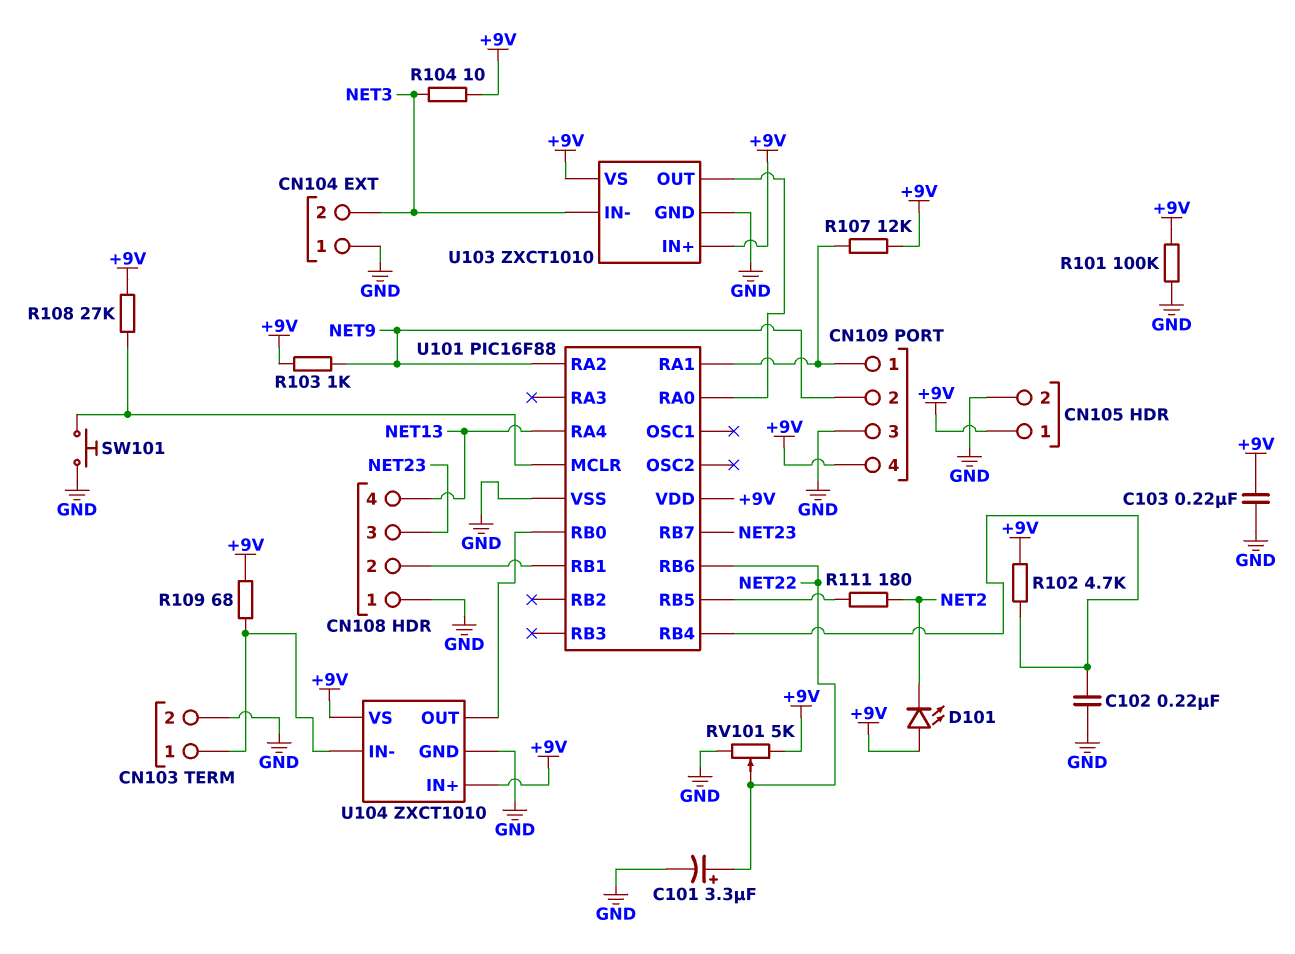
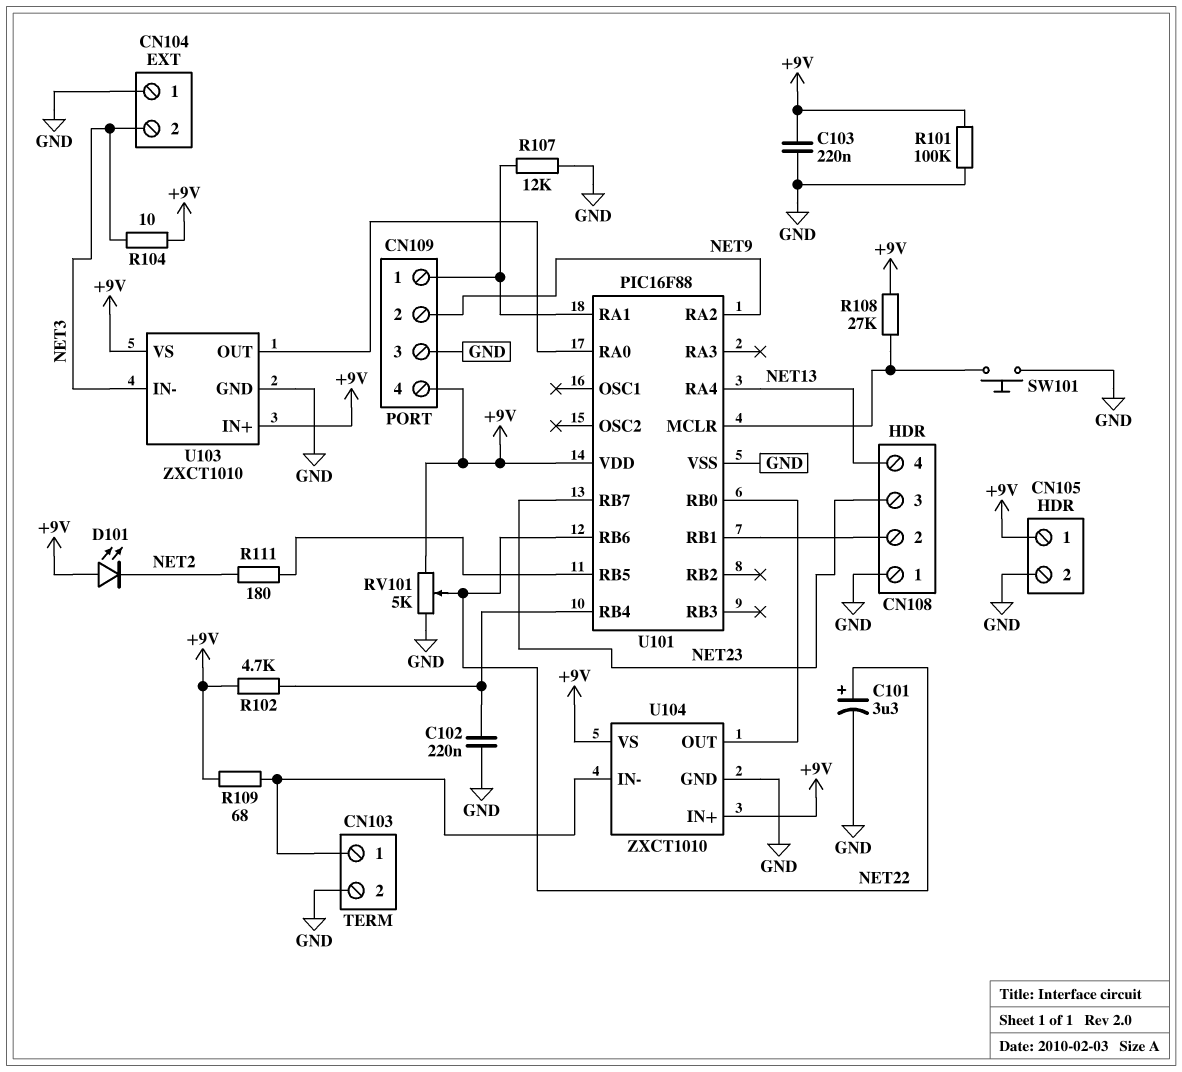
R103: 1k (+9V, NET9) -> none
R107: 12k (+9V, CN109/1) -> 12k (CN109/1, GND)

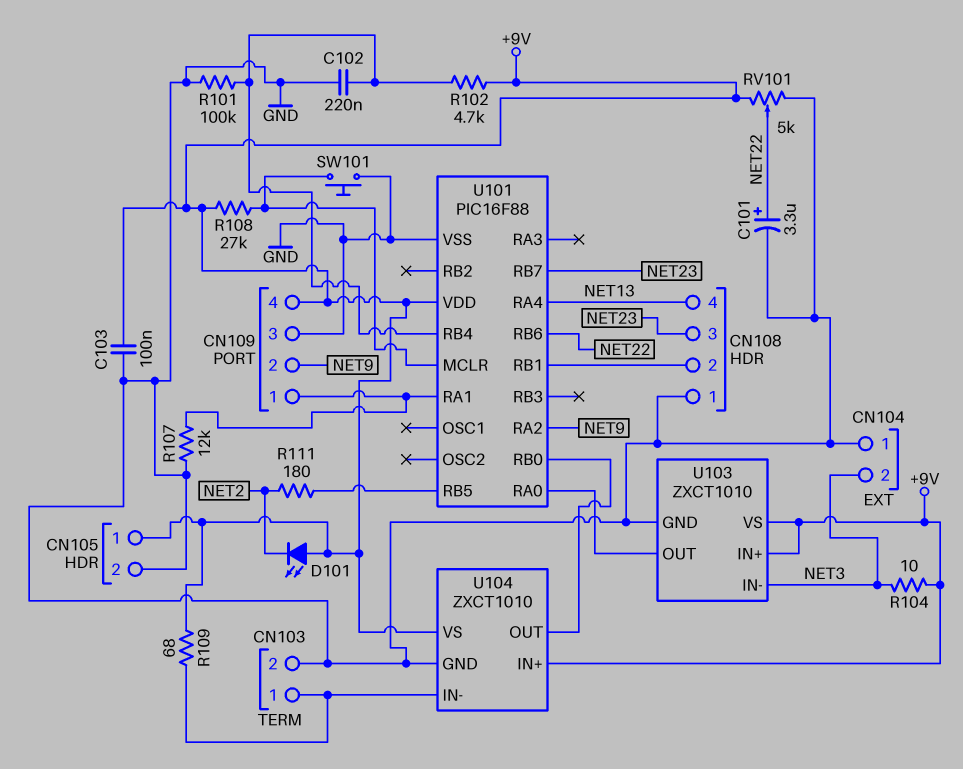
C103: 220nF (+9V, GND) -> 100nF (+9V, GND)
R101: 100k (+9V, GND) -> 100k (GND, U101/RB4)

